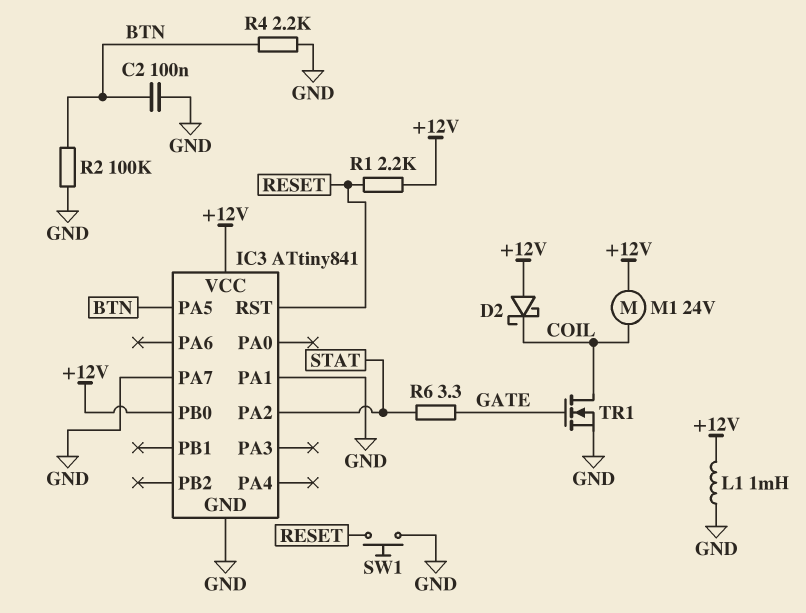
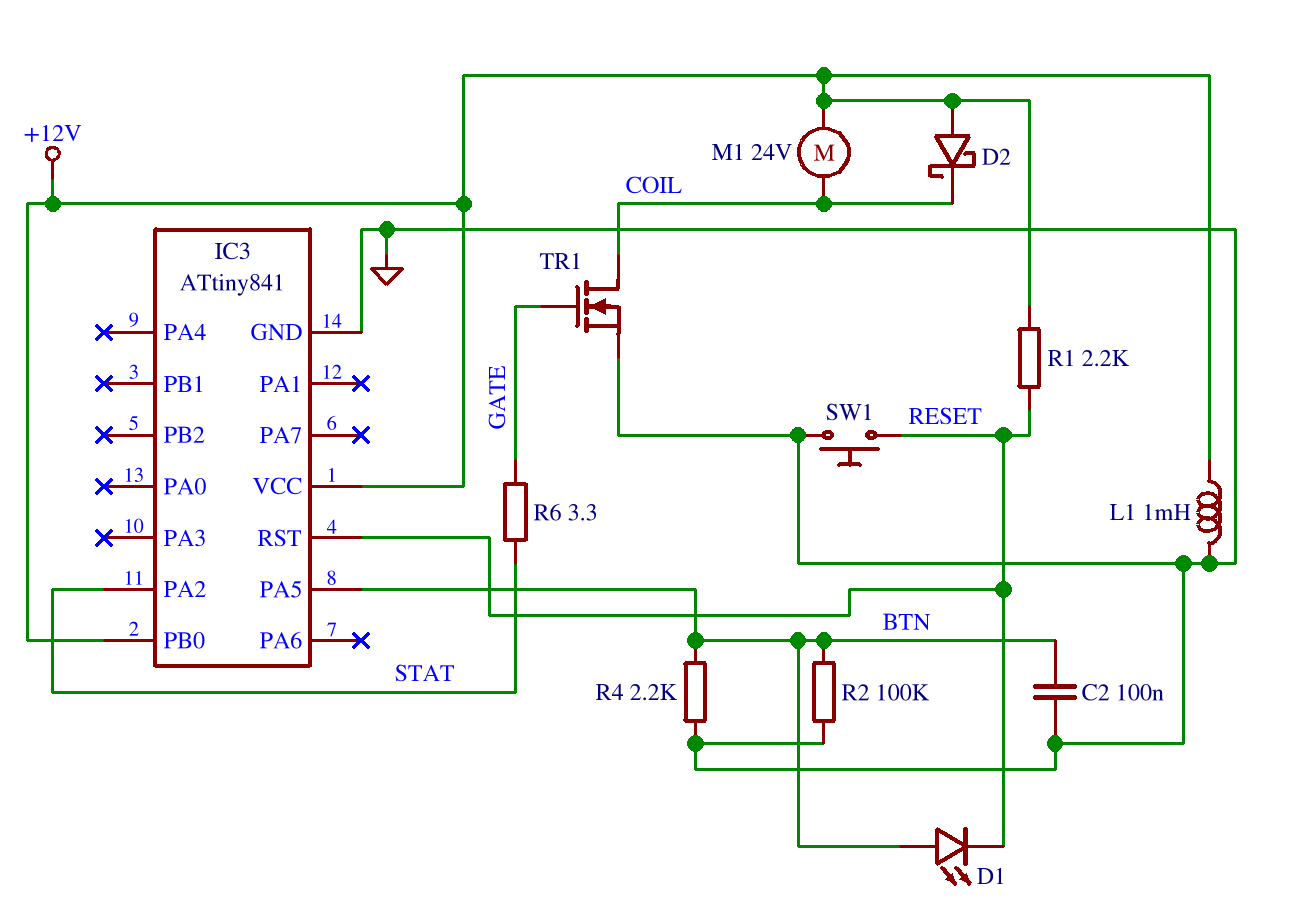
D1: none -> LED (A BTN, K RESET)
IC3 pin PA1: GND -> none
IC3 pin PA7: GND -> none

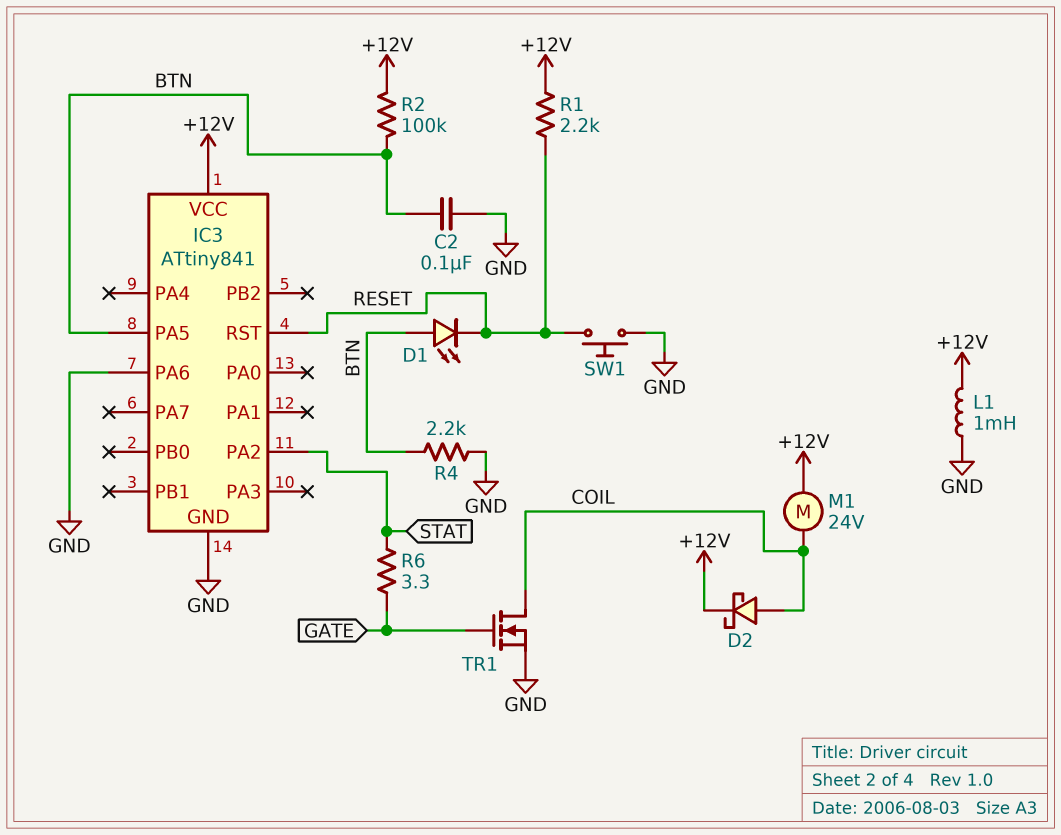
D2: schottky (A +12V, K COIL) -> schottky (A COIL, K +12V)
IC3 pin PA6: none -> GND
IC3 pin PB0: +12V -> none
R2: 100k (BTN, GND) -> 100k (+12V, BTN)

